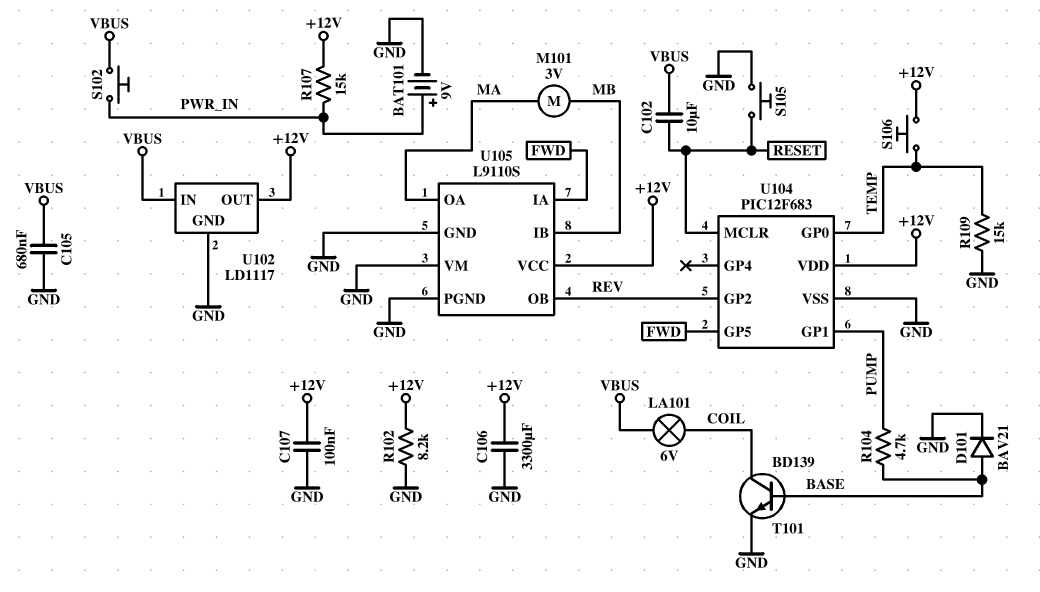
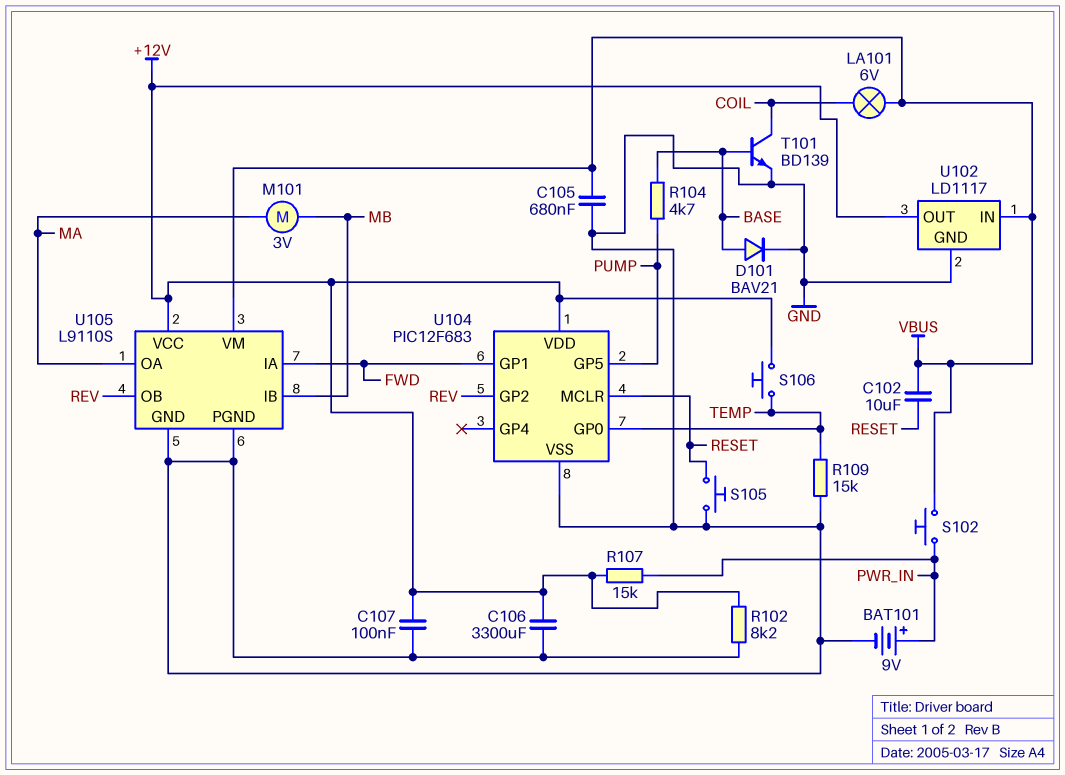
U104 pin GP1: PUMP -> FWD
U104 pin GP5: FWD -> PUMP
U105 pin VM: GND -> VBUS

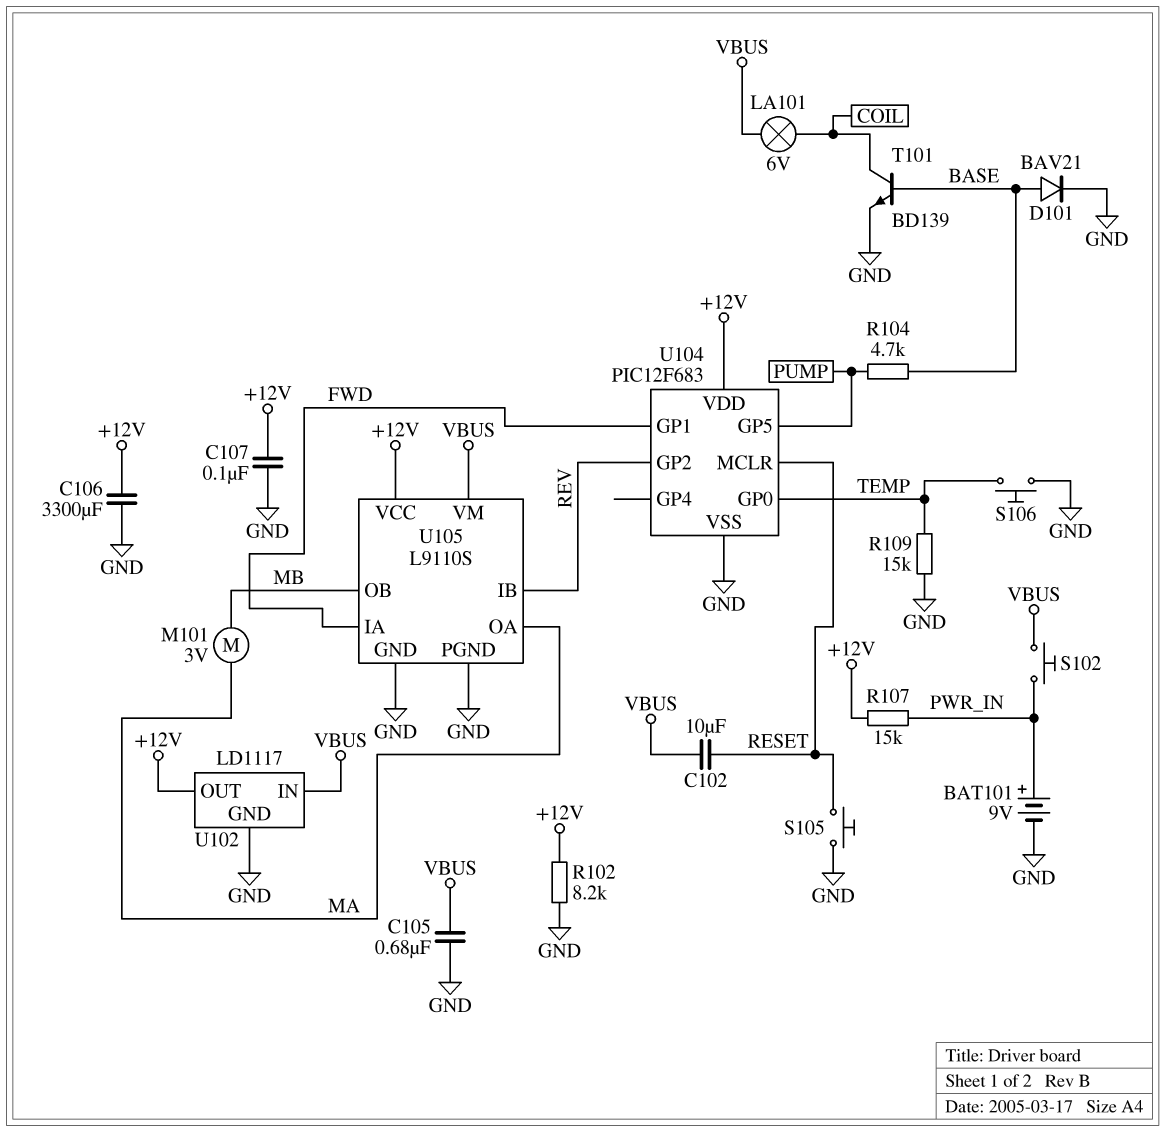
S106: button (+12V, TEMP) -> button (GND, TEMP)
U105 pin IB: MB -> REV
U105 pin OB: REV -> MB

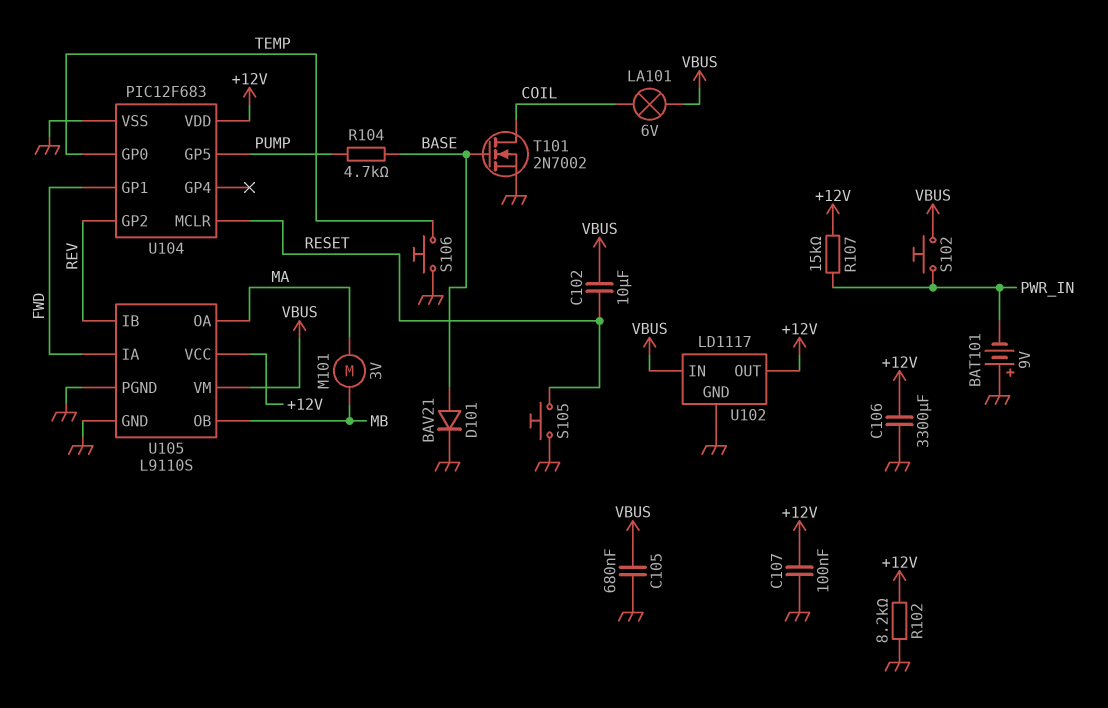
BAT101: 9V (plus PWR_IN, minus GND) -> 9V (plus GND, minus PWR_IN)
R109: 15k (GND, TEMP) -> none
T101: NPN BD139 (B BASE, C COIL, E GND) -> NMOS 2N7002 (G BASE, D COIL, S GND)

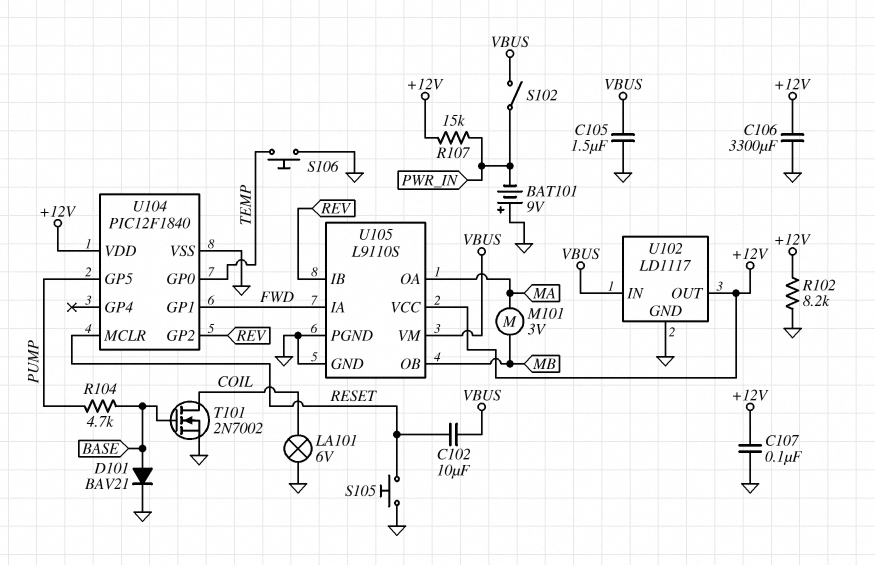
C105: 680nF (GND, VBUS) -> 1.5uF (GND, VBUS)
LA101: lamp 6V (COIL, VBUS) -> lamp 6V (COIL, GND)
S102: button (PWR_IN, VBUS) -> switch (PWR_IN, VBUS)
U104: PIC12F683 -> PIC12F1840

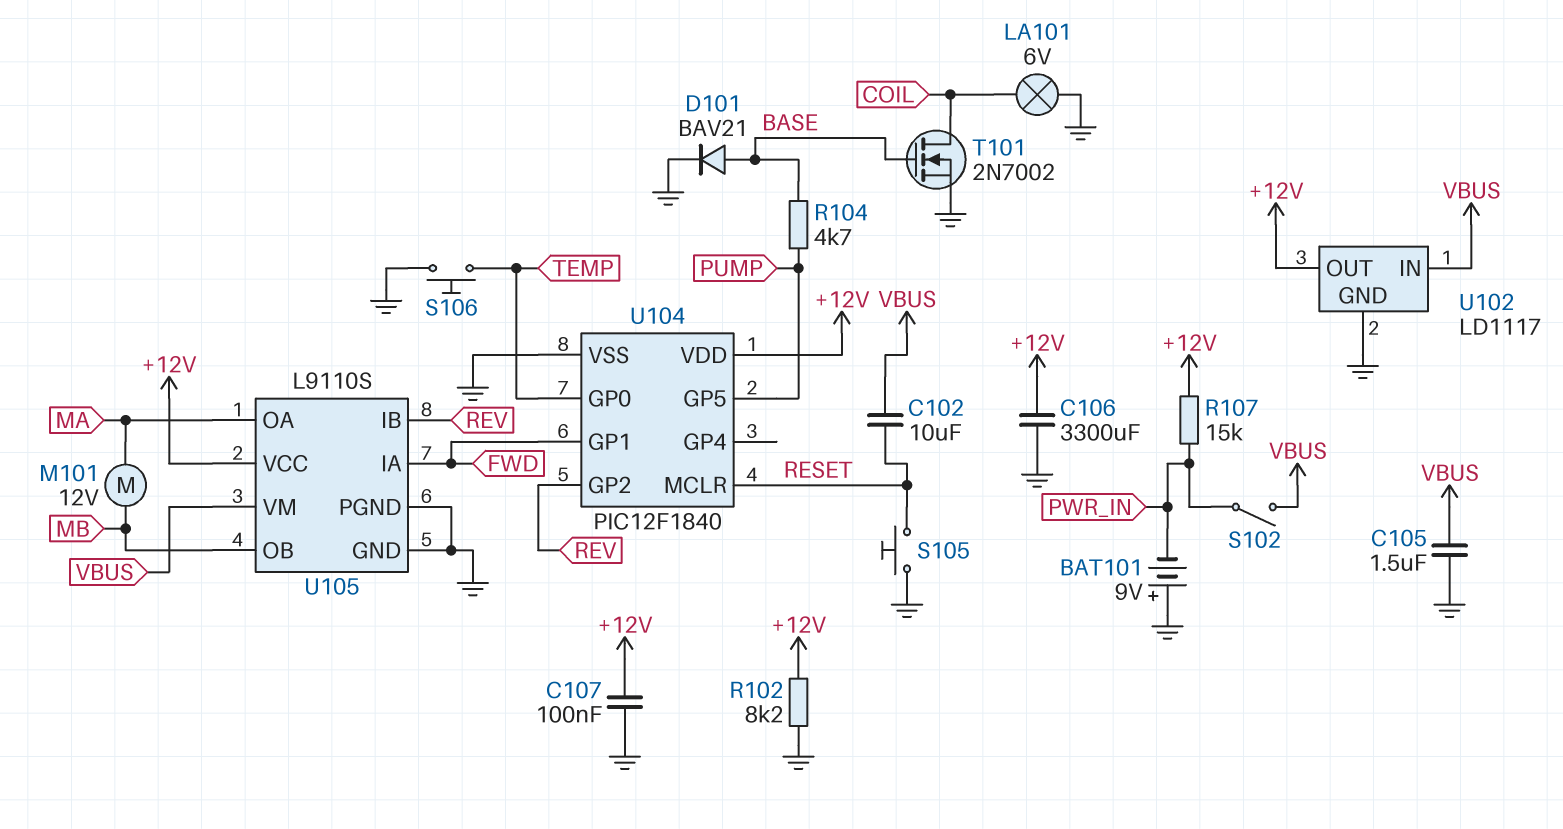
M101: motor 3V (MA, MB) -> motor 12V (MA, MB)

